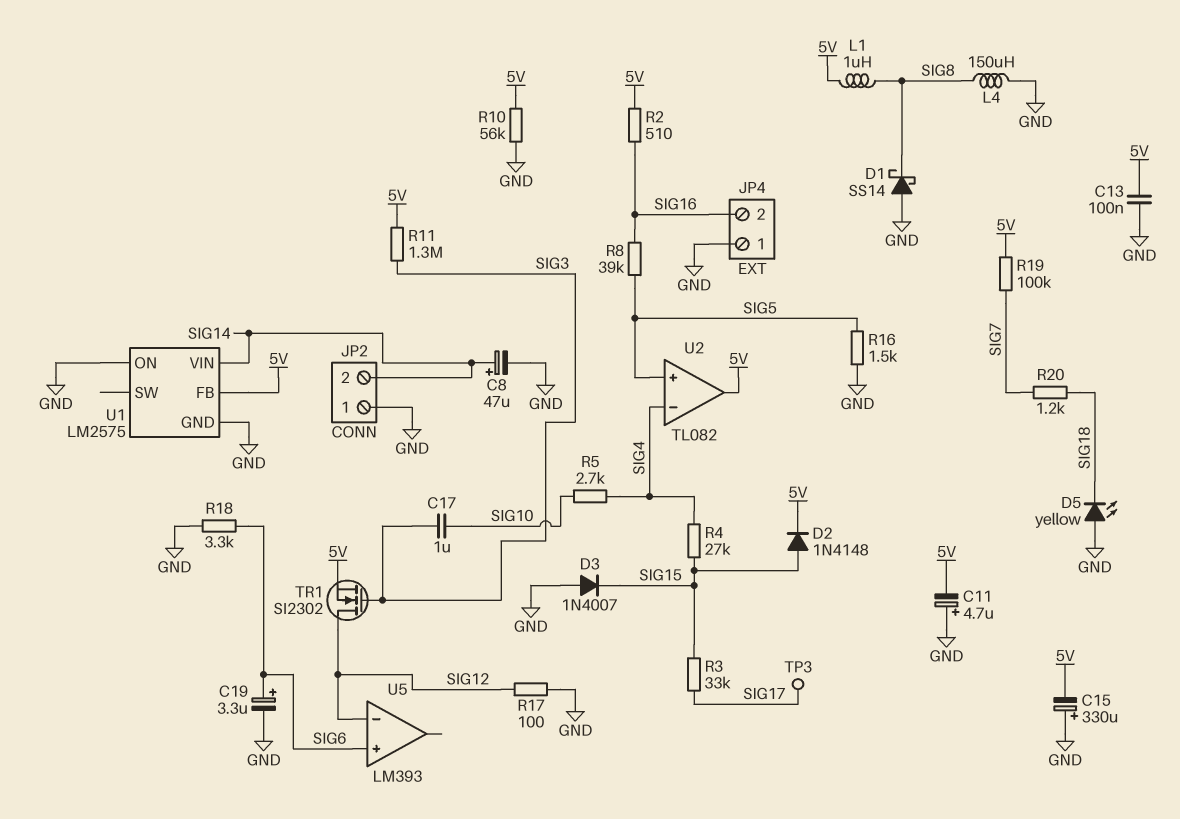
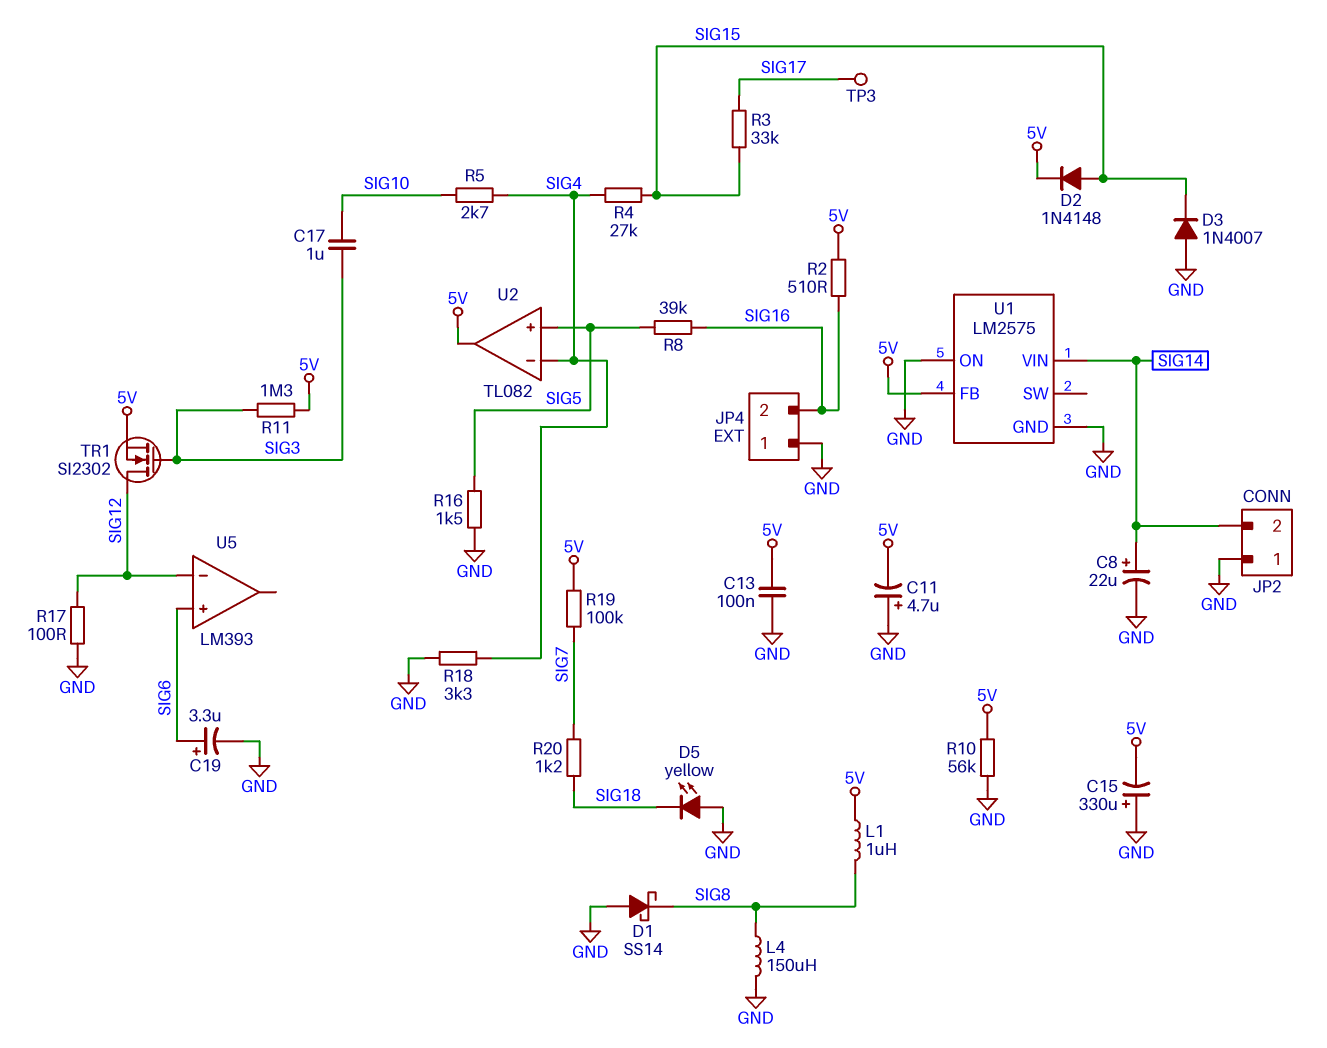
C8: 47uF (plus SIG14, minus GND) -> 22uF (plus SIG14, minus GND)
R18: 3.3k (GND, SIG6) -> 3.3k (GND, SIG4)

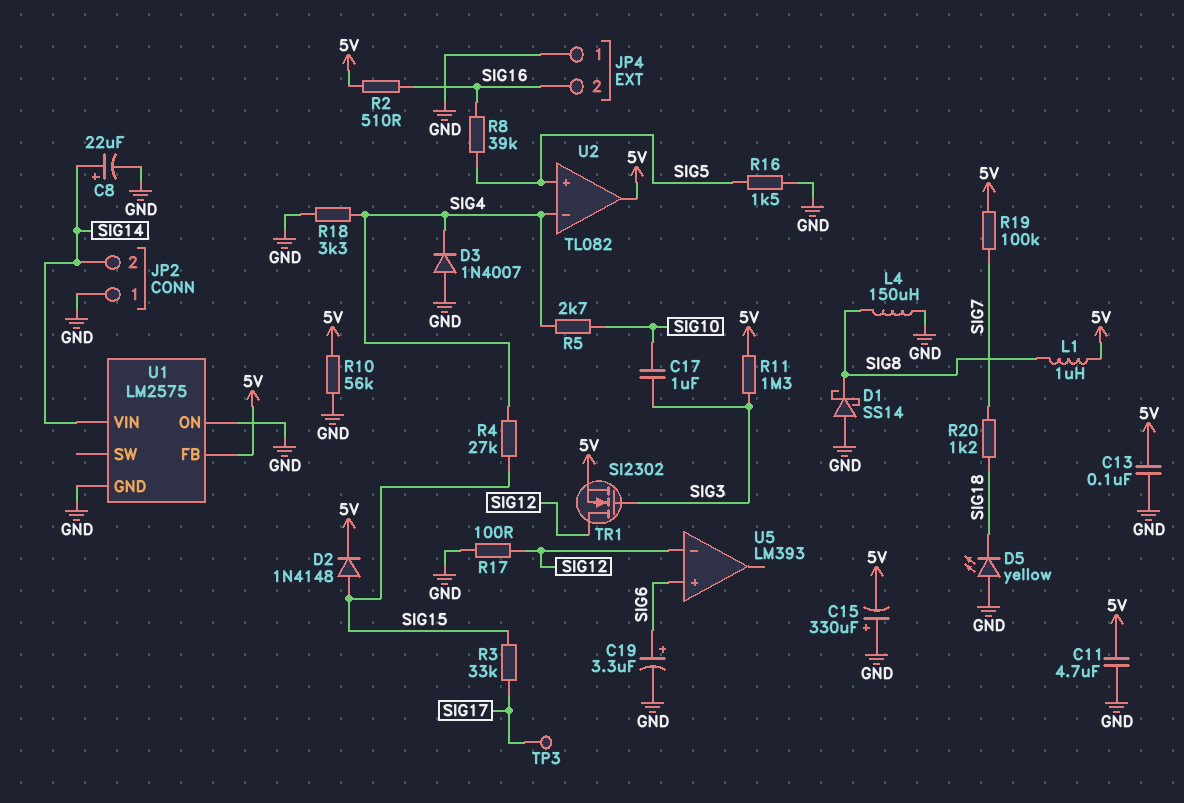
C11: 4.7uF (plus GND, minus 5V) -> 4.7uF (5V, GND)
D3: diode 1N4007 (A GND, K SIG15) -> diode 1N4007 (A GND, K SIG4)

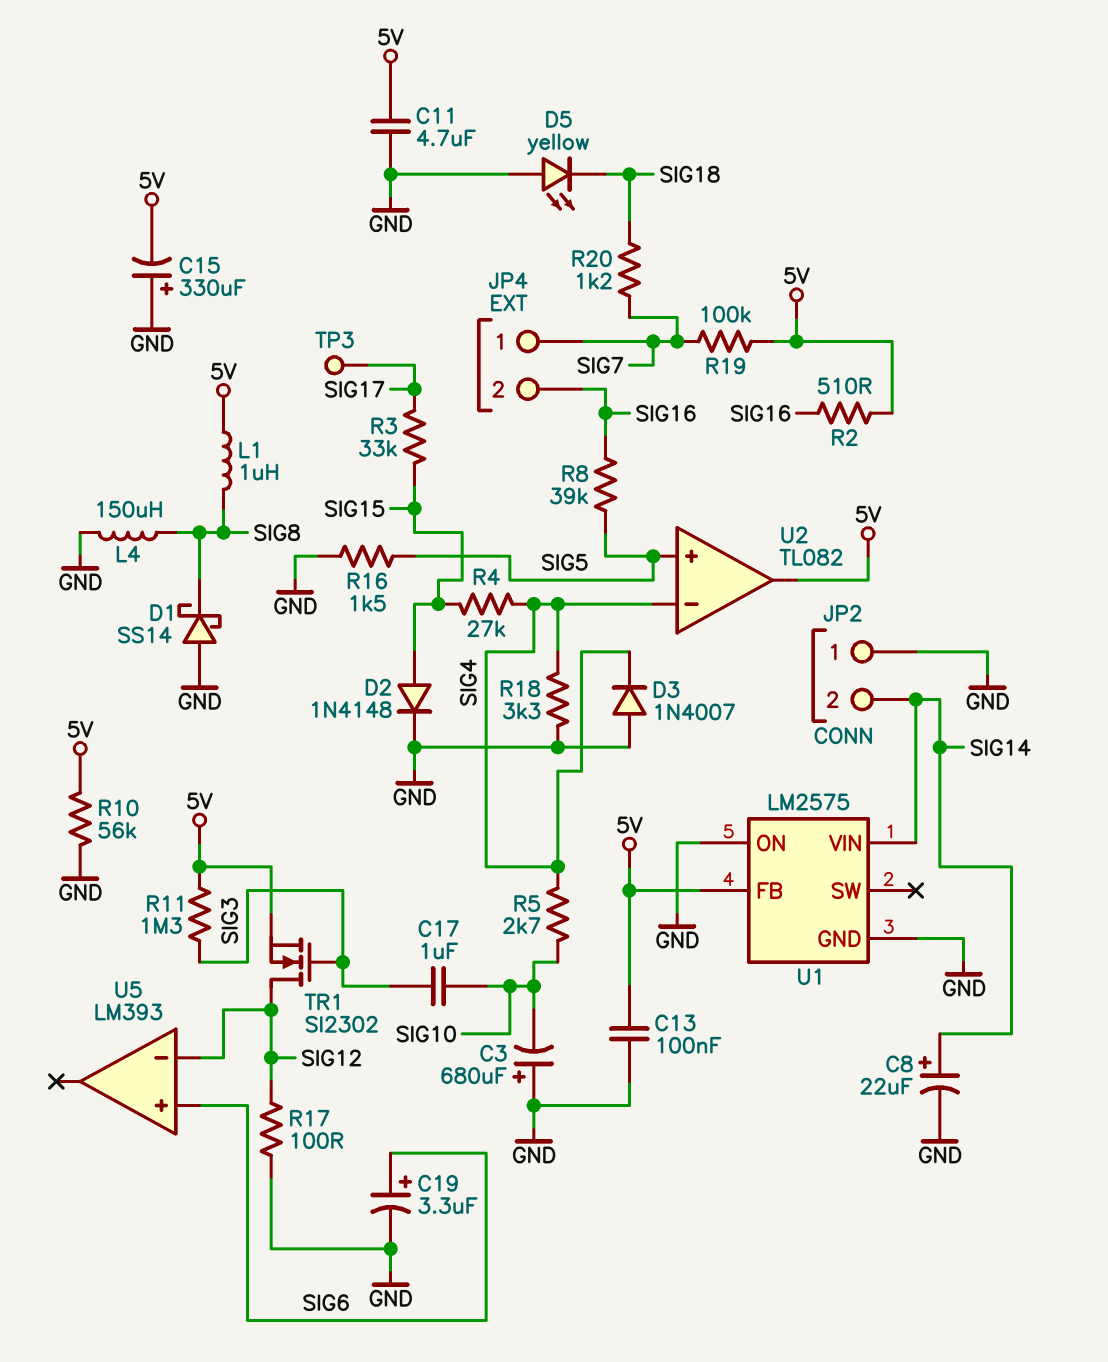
C3: none -> 680uF (plus GND, minus SIG10)
D2: diode 1N4148 (A SIG15, K 5V) -> diode 1N4148 (A SIG15, K GND)
JP4 pin 1: GND -> SIG7

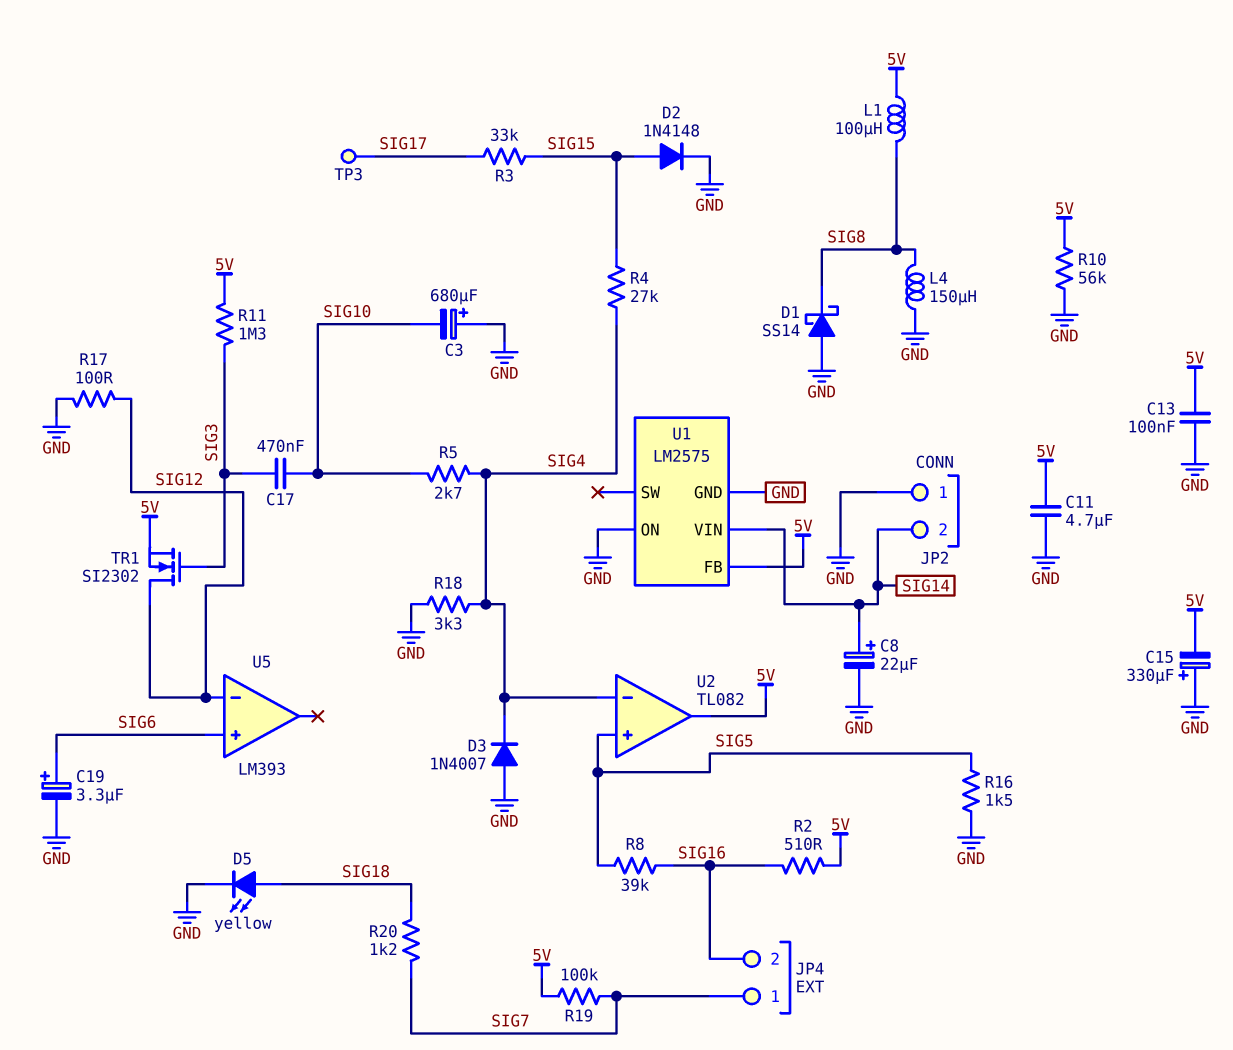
C17: 1uF (SIG3, SIG10) -> 470nF (SIG3, SIG10)
D5: LED yellow (A GND, K SIG18) -> LED yellow (A SIG18, K GND)
L1: 1uH (5V, SIG8) -> 100uH (5V, SIG8)

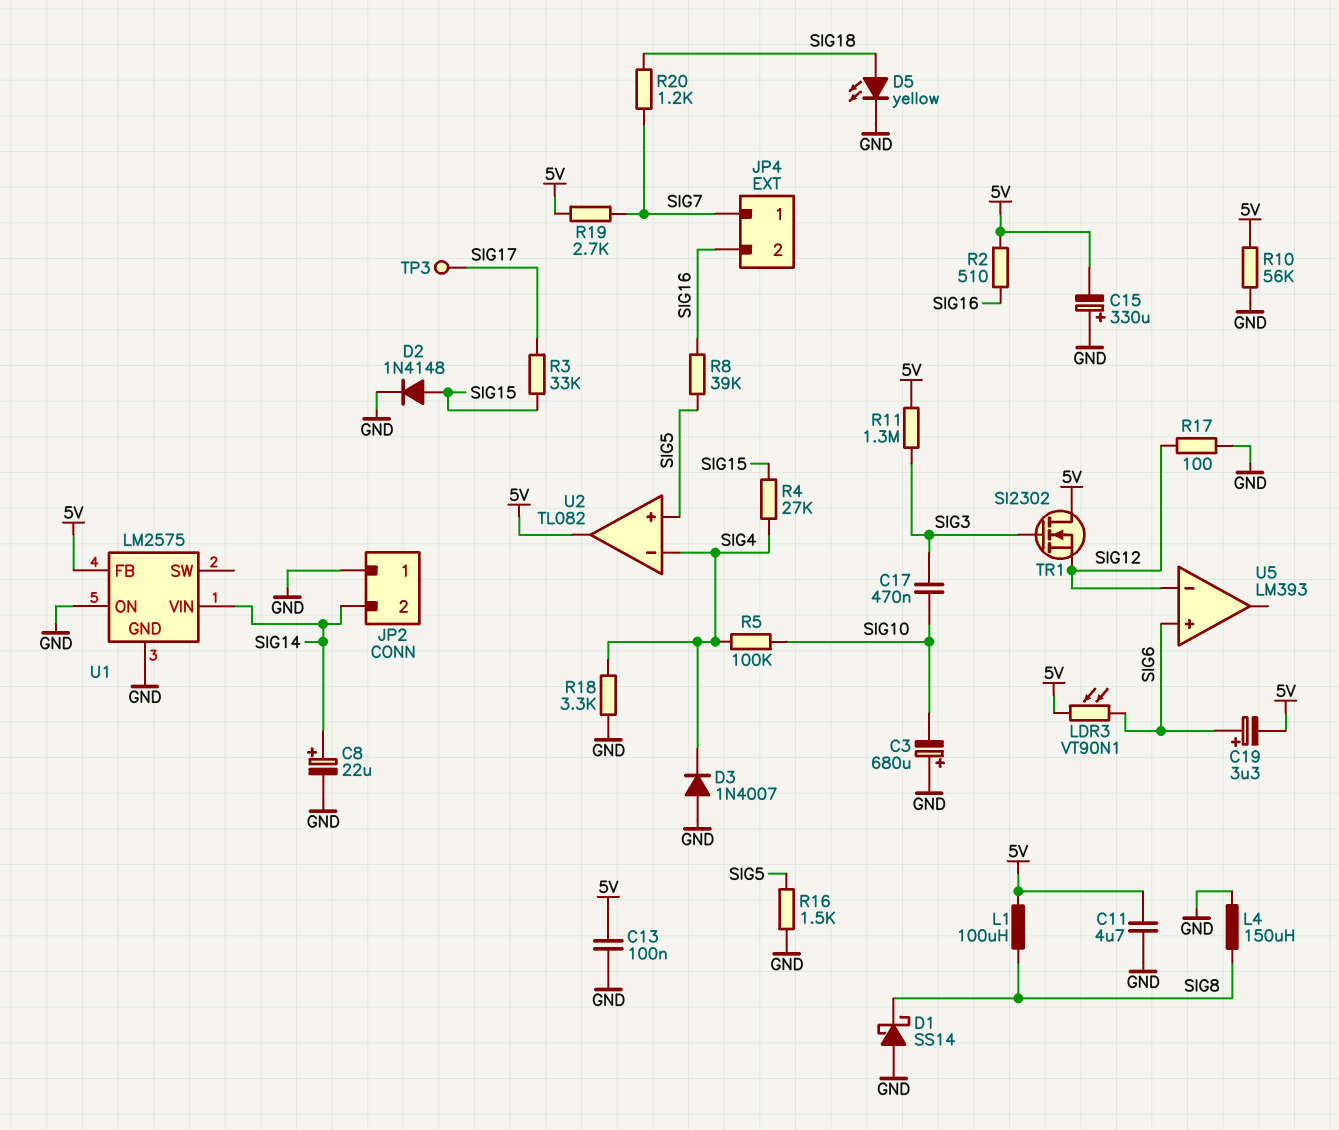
C19: 3.3uF (plus SIG6, minus GND) -> 3.3uF (plus SIG6, minus 5V)
LDR3: none -> VT90N1 (5V, SIG6)
R5: 2.7k (SIG4, SIG10) -> 100k (SIG4, SIG10)
R19: 100k (5V, SIG7) -> 2.7k (5V, SIG7)
TR1: NMOS SI2302 (G SIG3, D SIG12, S 5V) -> NMOS SI2302 (G SIG3, D 5V, S SIG12)

